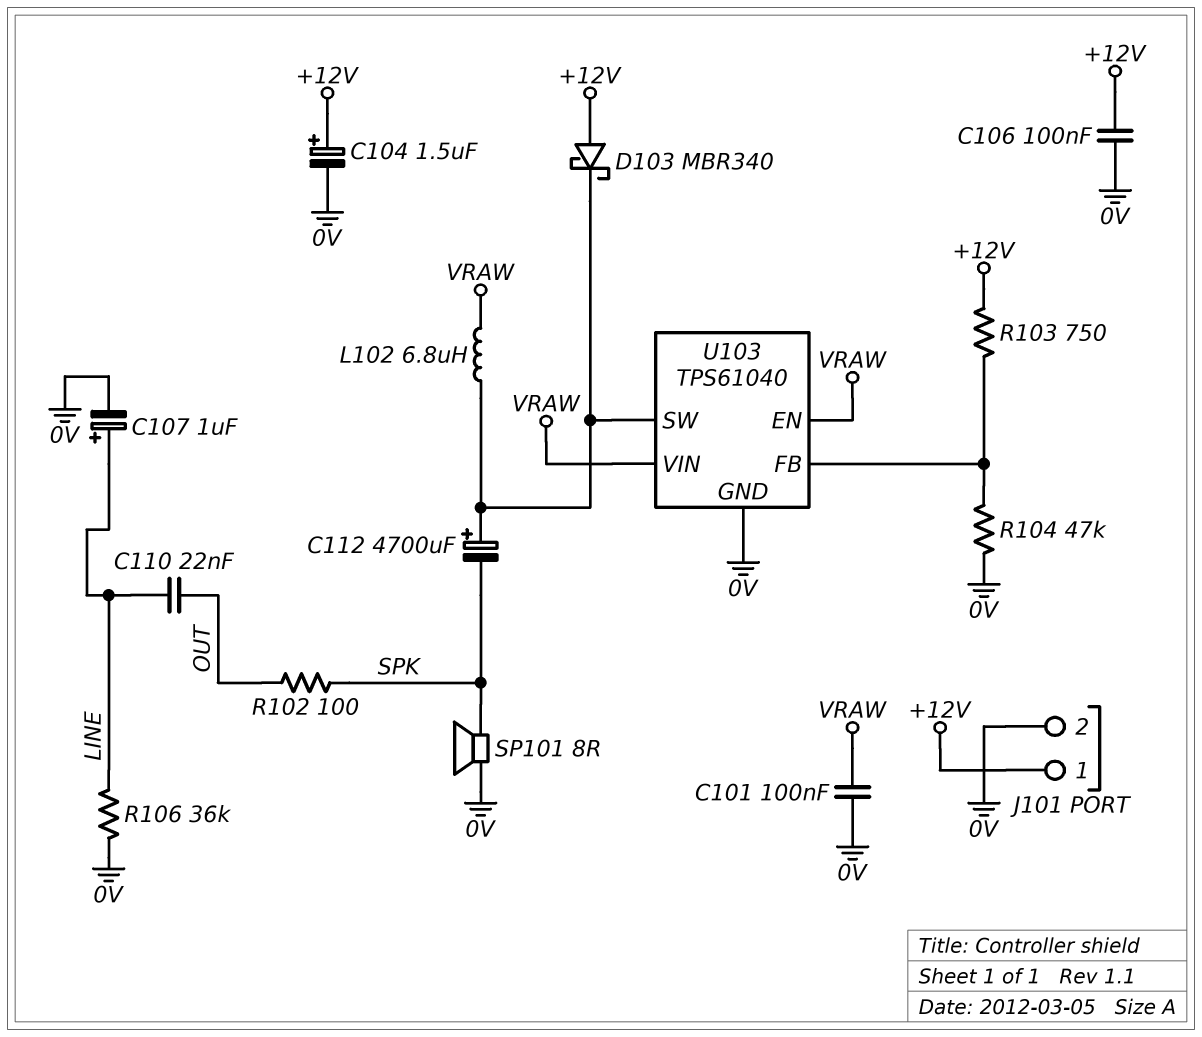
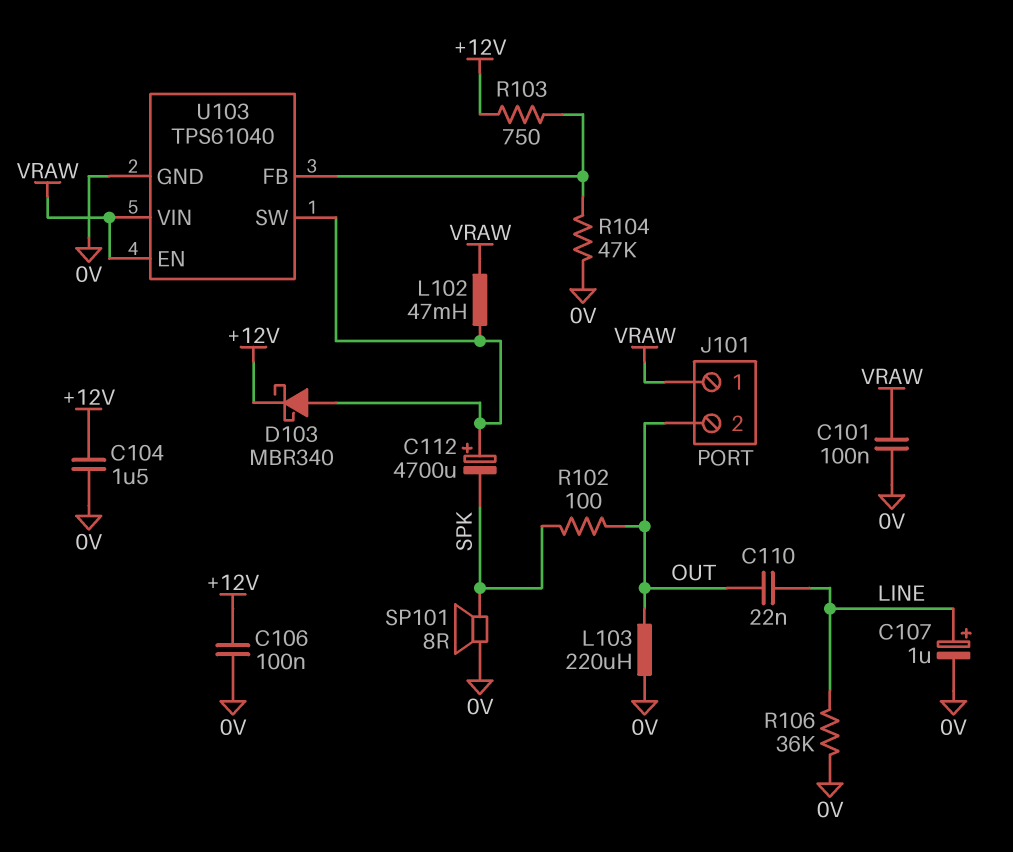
C104: 1.5uF (plus +12V, minus 0V) -> 1.5uF (+12V, 0V)
D103: schottky MBR340 (A +12V, K U103/SW) -> schottky MBR340 (A U103/SW, K +12V)
J101 pin 1: +12V -> VRAW
J101 pin 2: 0V -> OUT
L102: 6.8uH (U103/SW, VRAW) -> 47mH (U103/SW, VRAW)
L103: none -> 220uH (0V, OUT)

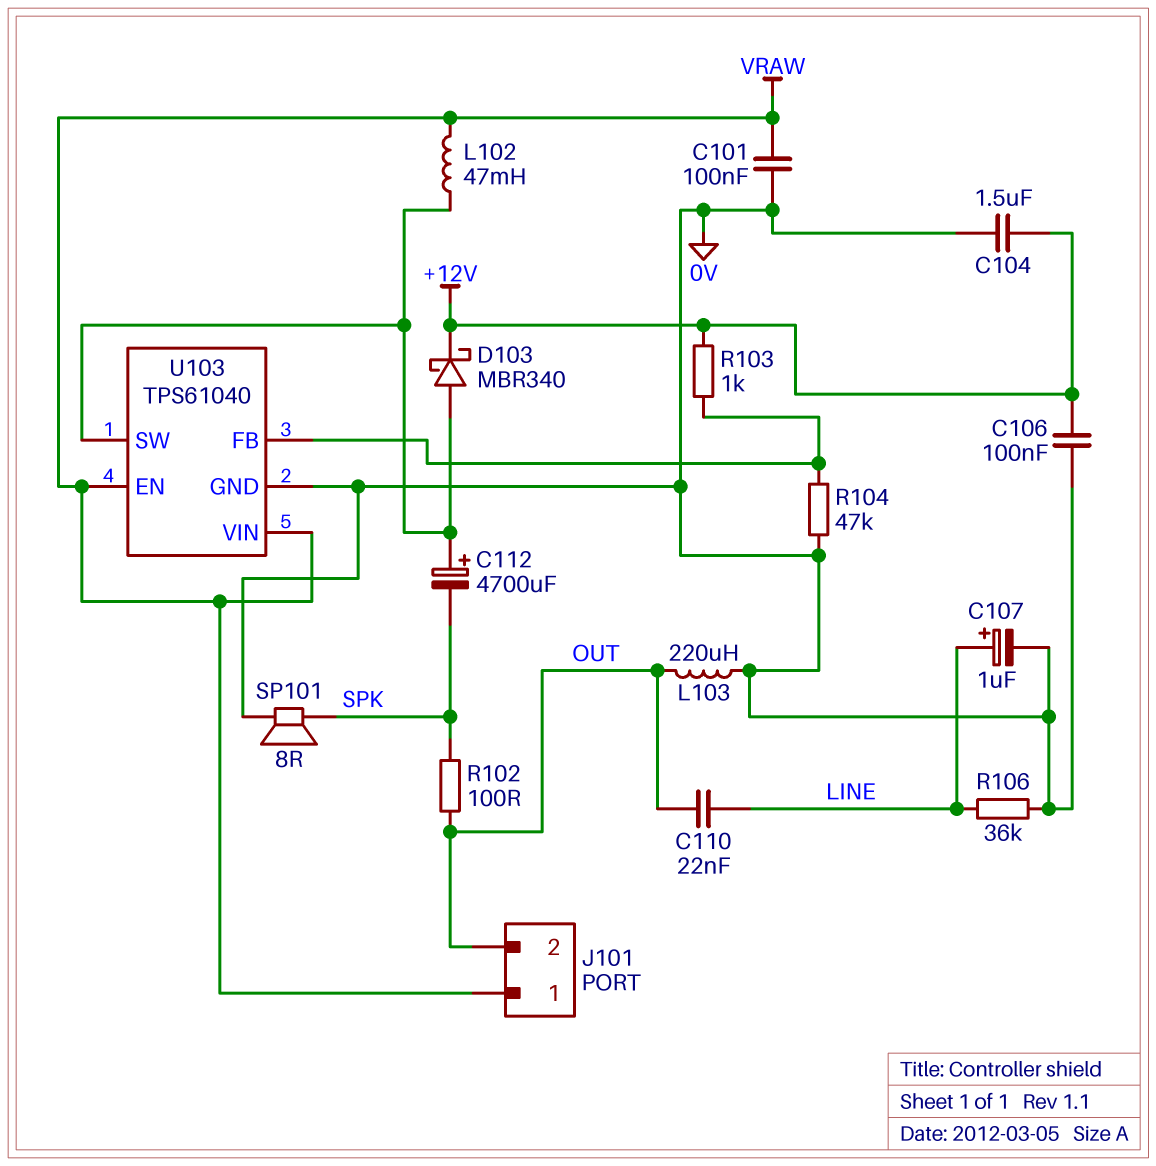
R103: 750 (+12V, U103/FB) -> 1k (+12V, U103/FB)

